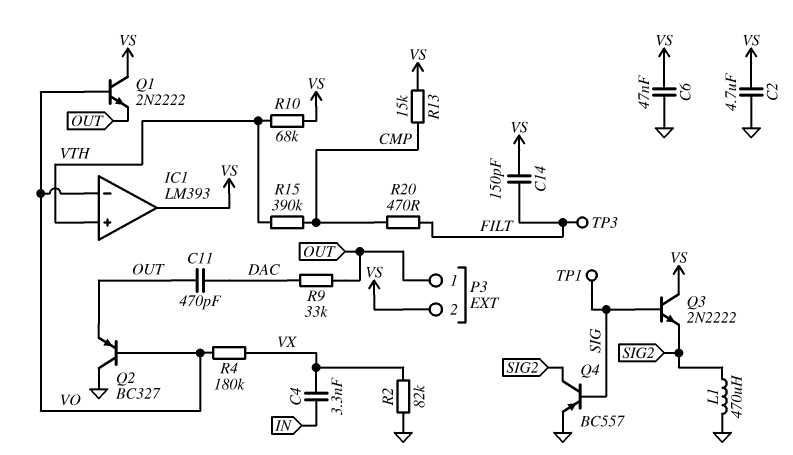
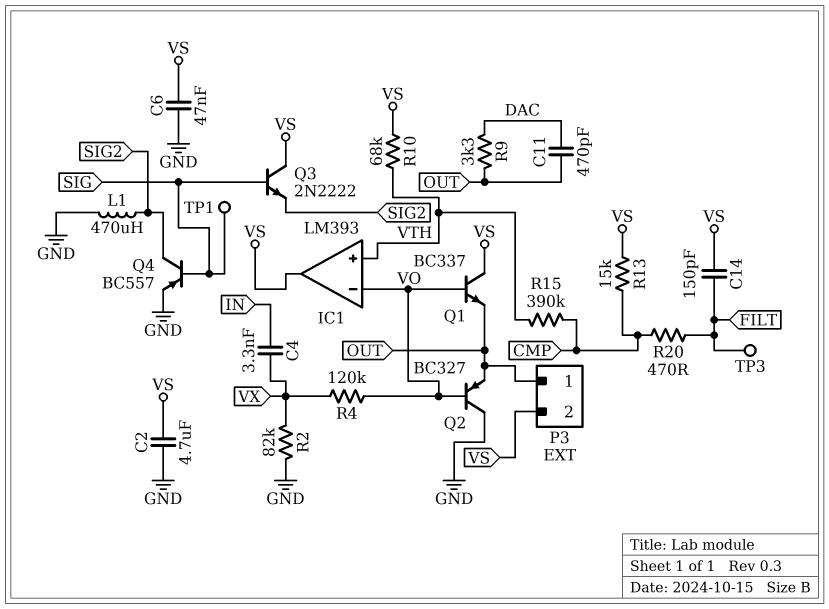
Q1: NPN 2N2222 (B VO, C VS, E OUT) -> NPN BC337 (B VO, C VS, E OUT)
R4: 180k (VO, VX) -> 120k (VO, VX)
R9: 33k (DAC, OUT) -> 3.3k (DAC, OUT)

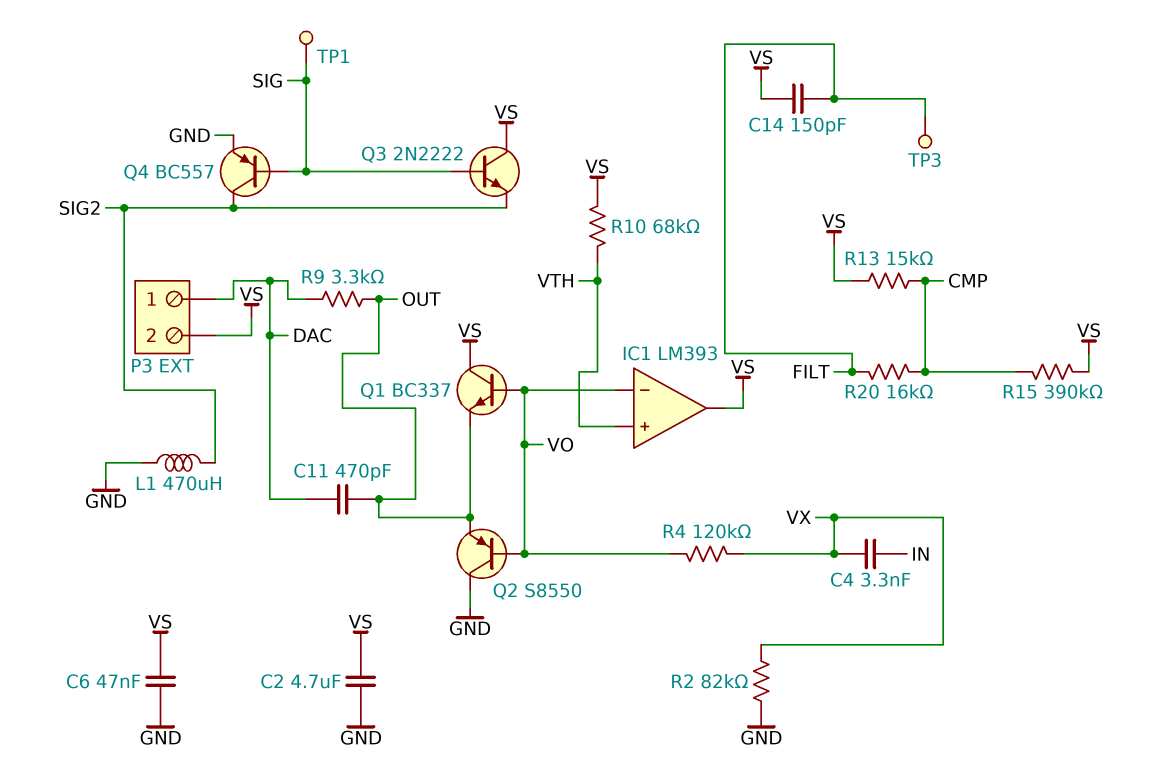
P3 pin 1: OUT -> DAC
Q2: PNP BC327 (B VO, C GND, E OUT) -> PNP S8550 (B VO, C GND, E OUT)
R15: 390k (CMP, VTH) -> 390k (CMP, VS)
R20: 470 (CMP, FILT) -> 16k (CMP, FILT)

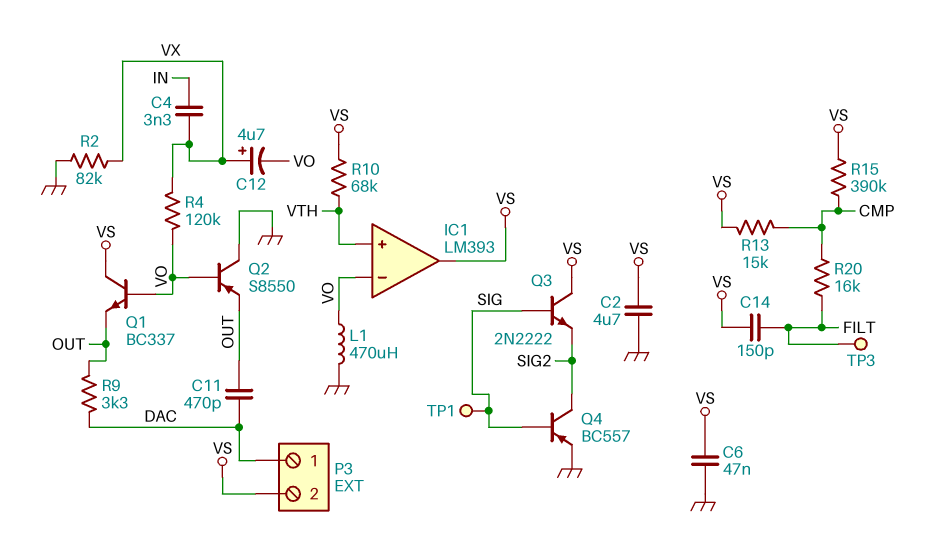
C12: none -> 4.7uF (plus VX, minus VO)
L1: 470uH (GND, SIG2) -> 470uH (GND, VO)

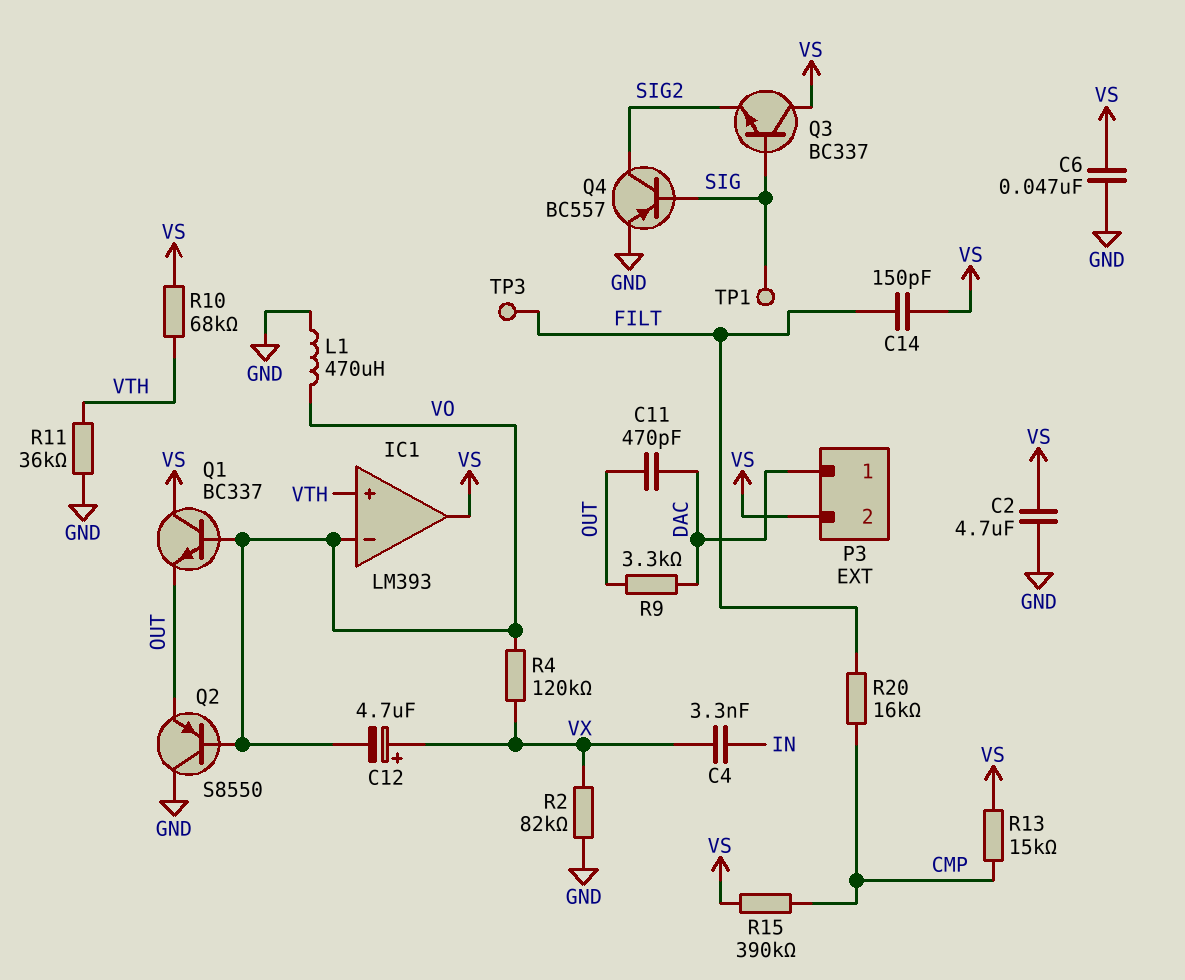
Q3: NPN 2N2222 (B SIG, C VS, E SIG2) -> NPN BC337 (B SIG, C VS, E SIG2)
R11: none -> 36k (GND, VTH)

